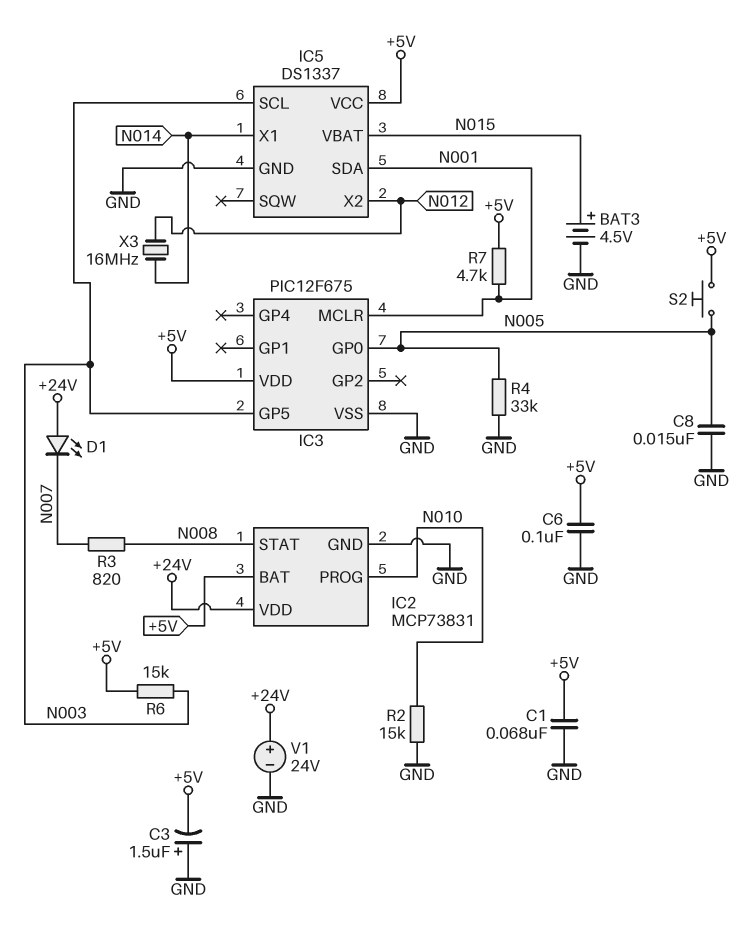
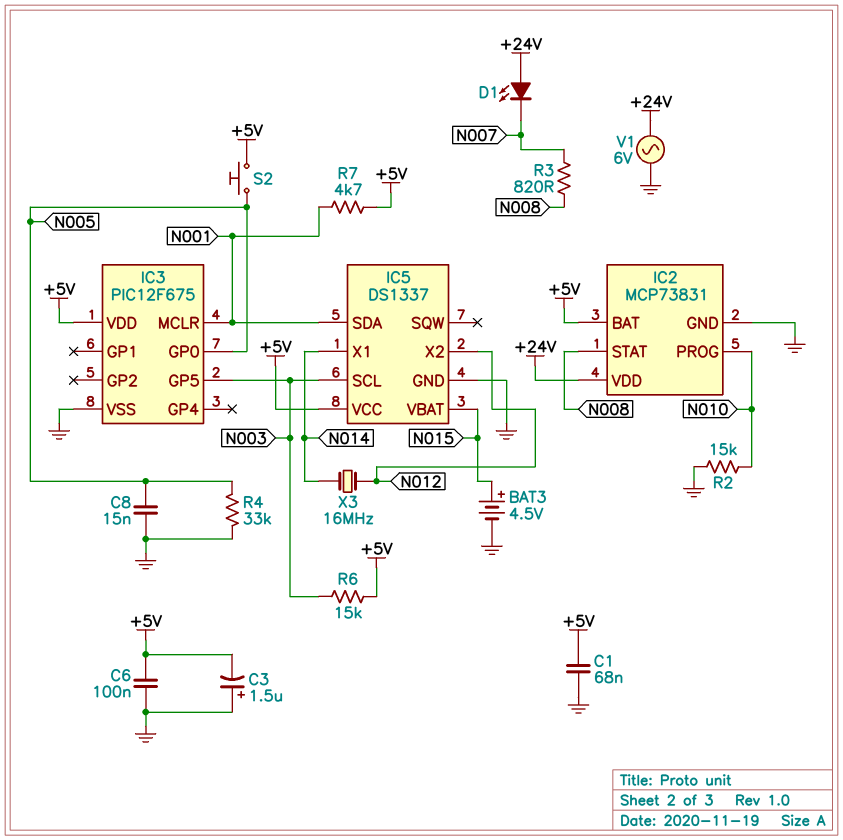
V1: 24V (plus +24V, minus GND) -> AC 6V (+24V, GND)

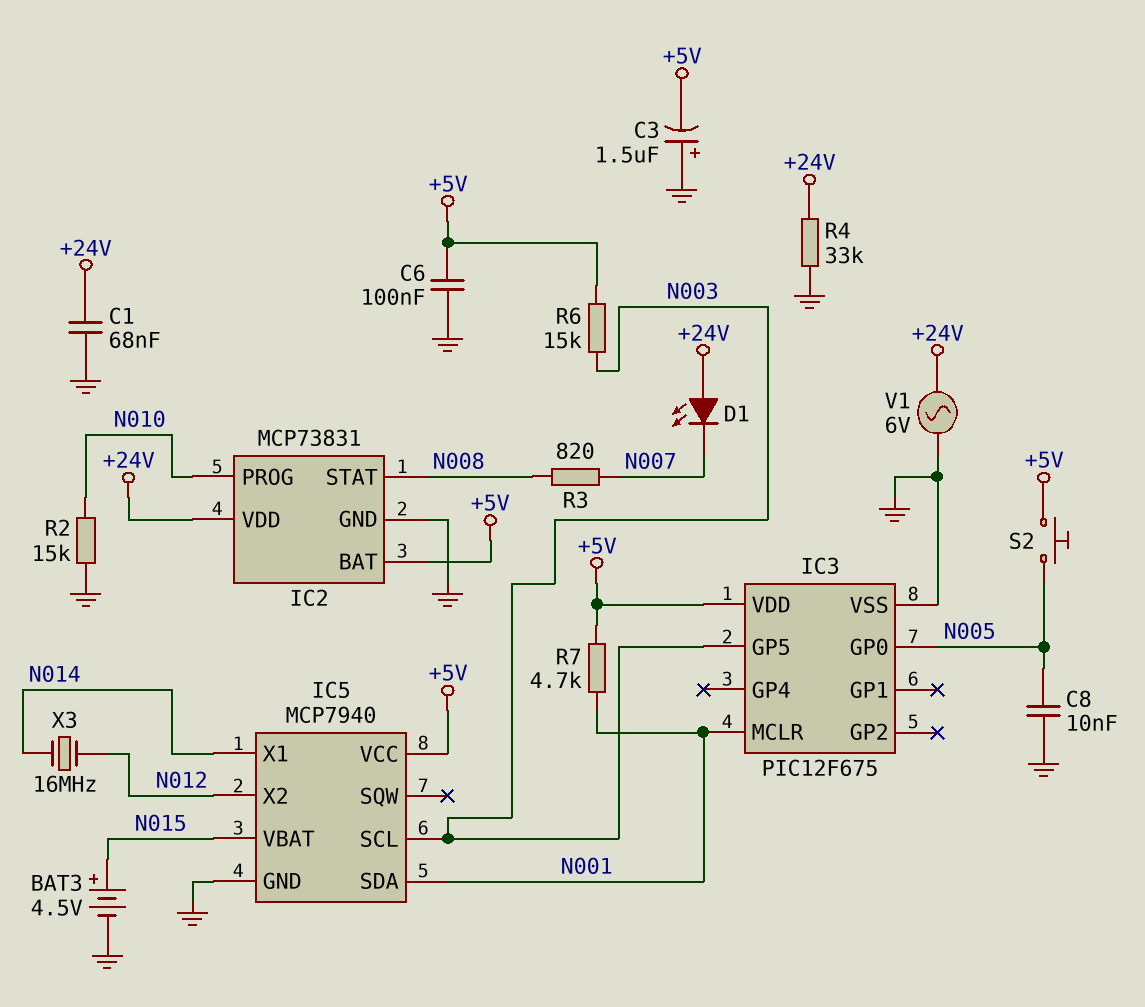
C1: 68nF (+5V, GND) -> 68nF (+24V, GND)
C8: 15nF (GND, N005) -> 10nF (GND, N005)
IC5: DS1337 -> MCP7940
R4: 33k (GND, N005) -> 33k (+24V, GND)

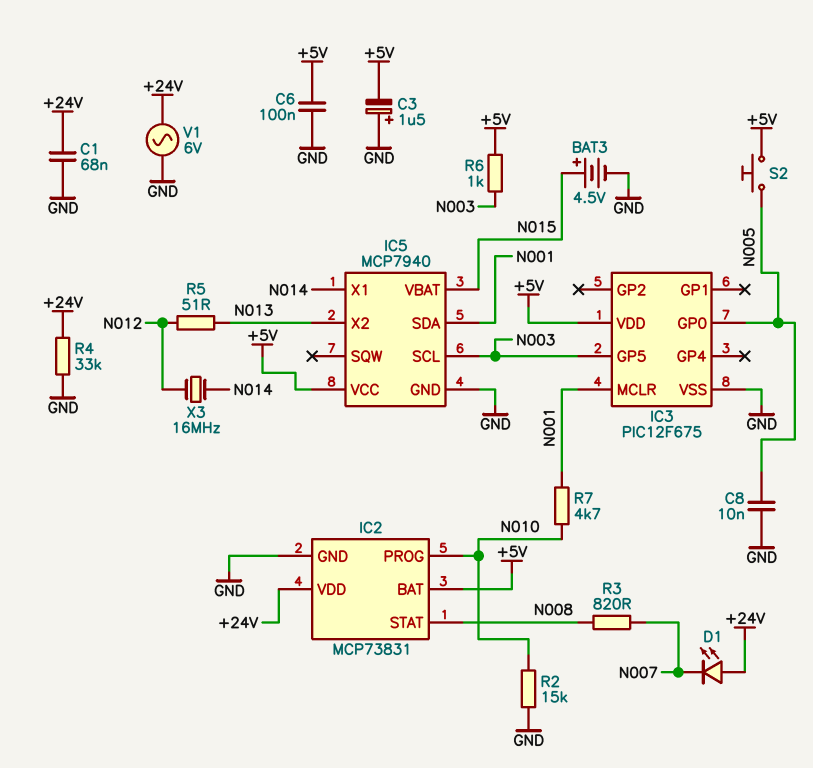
IC5 pin X2: N012 -> N013
R5: none -> 51 (N012, N013)
R6: 15k (+5V, N003) -> 1k (+5V, N003)
R7: 4.7k (+5V, N001) -> 4.7k (N001, N010)

